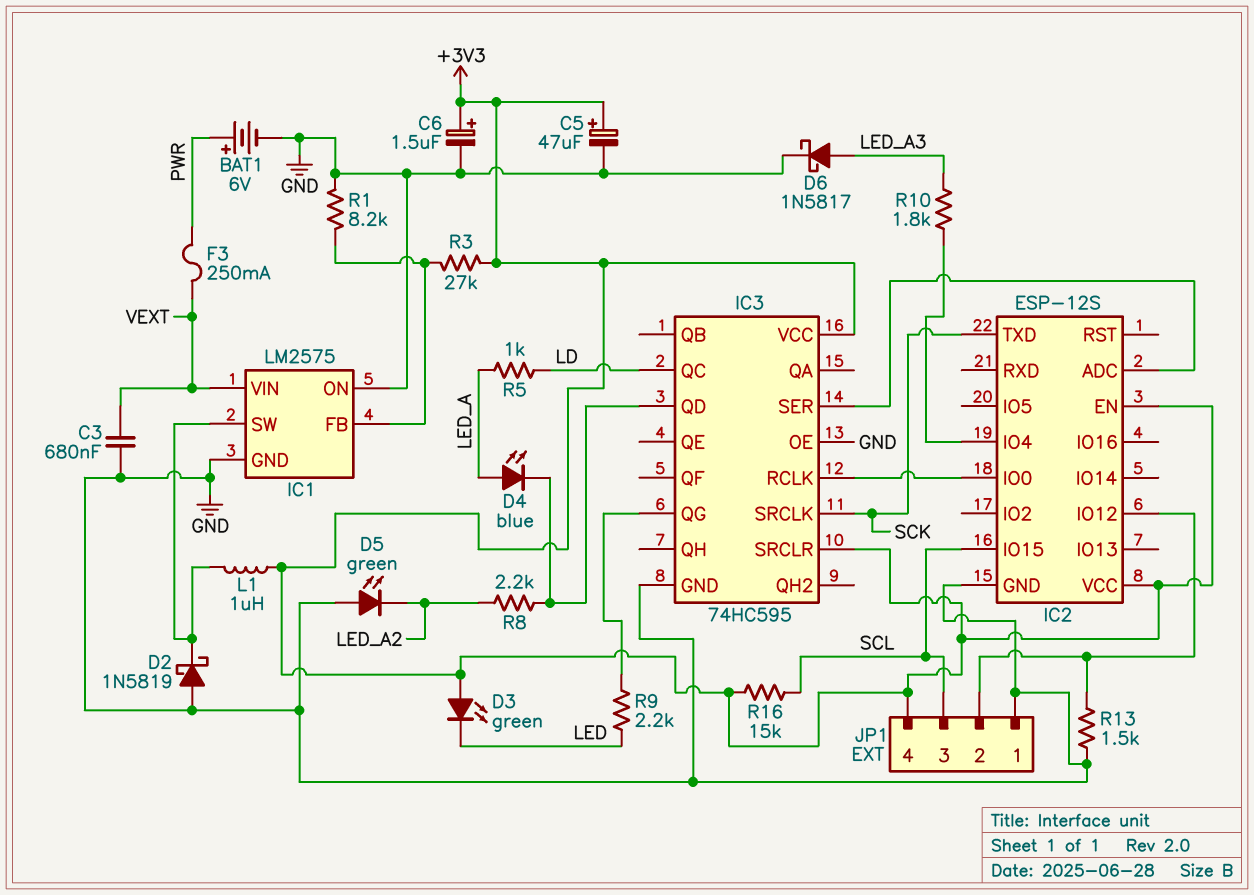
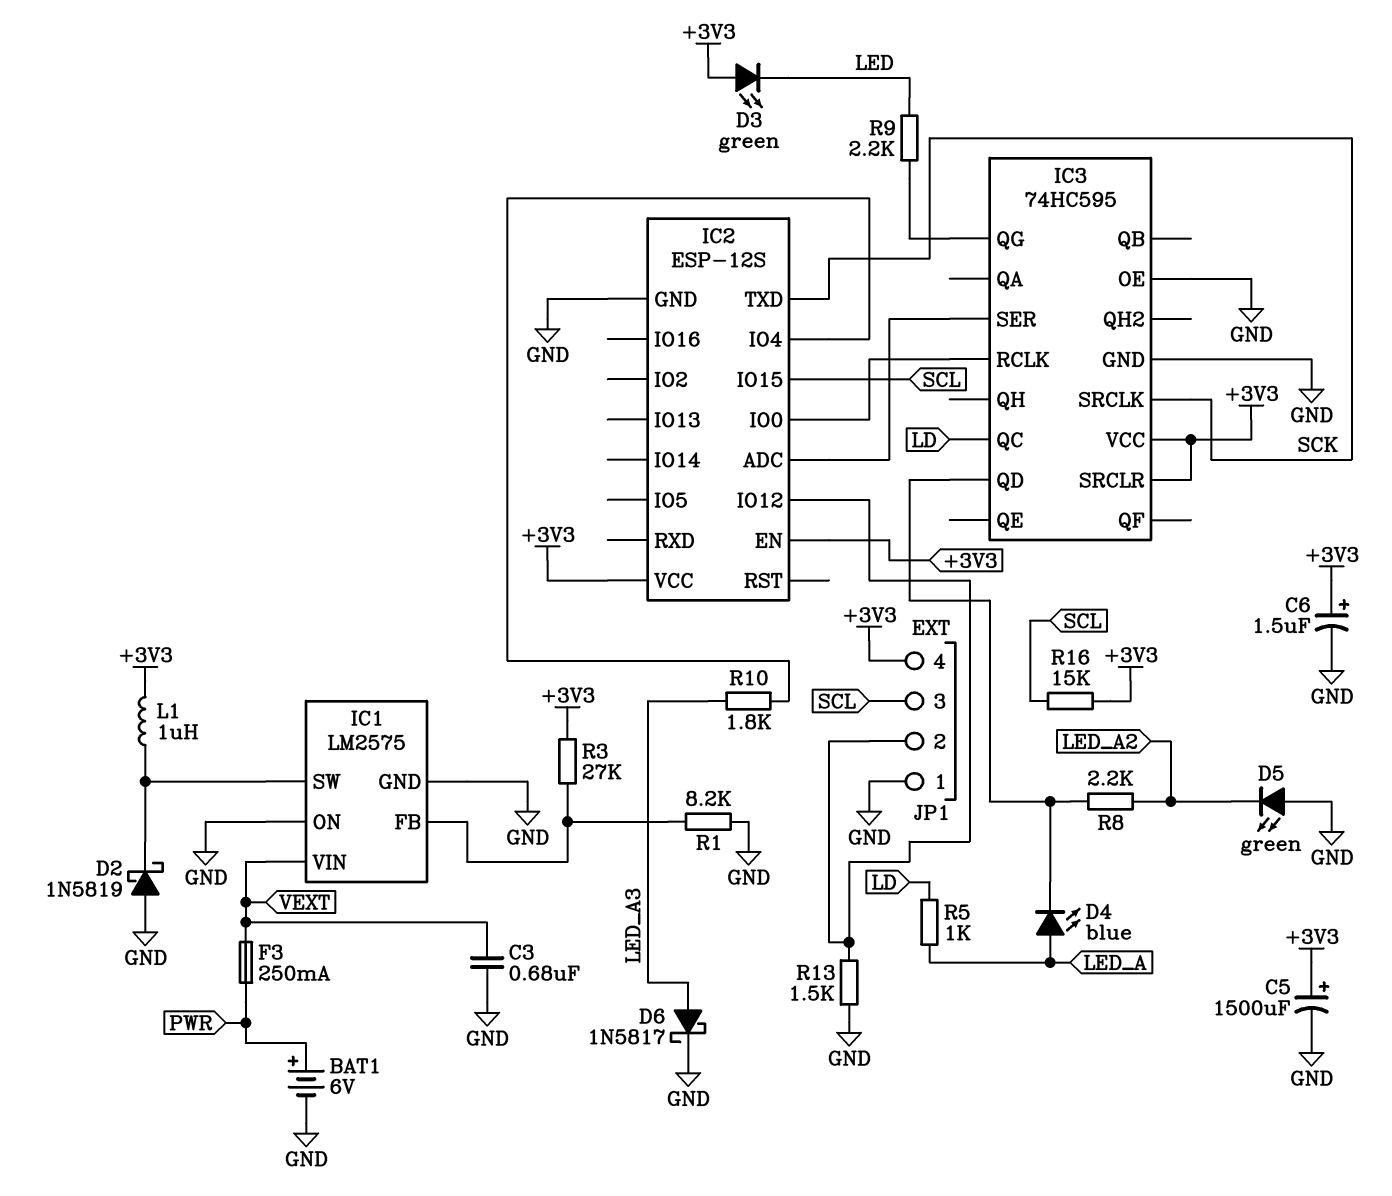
C5: 47uF (plus +3V3, minus GND) -> 1500uF (plus +3V3, minus GND)

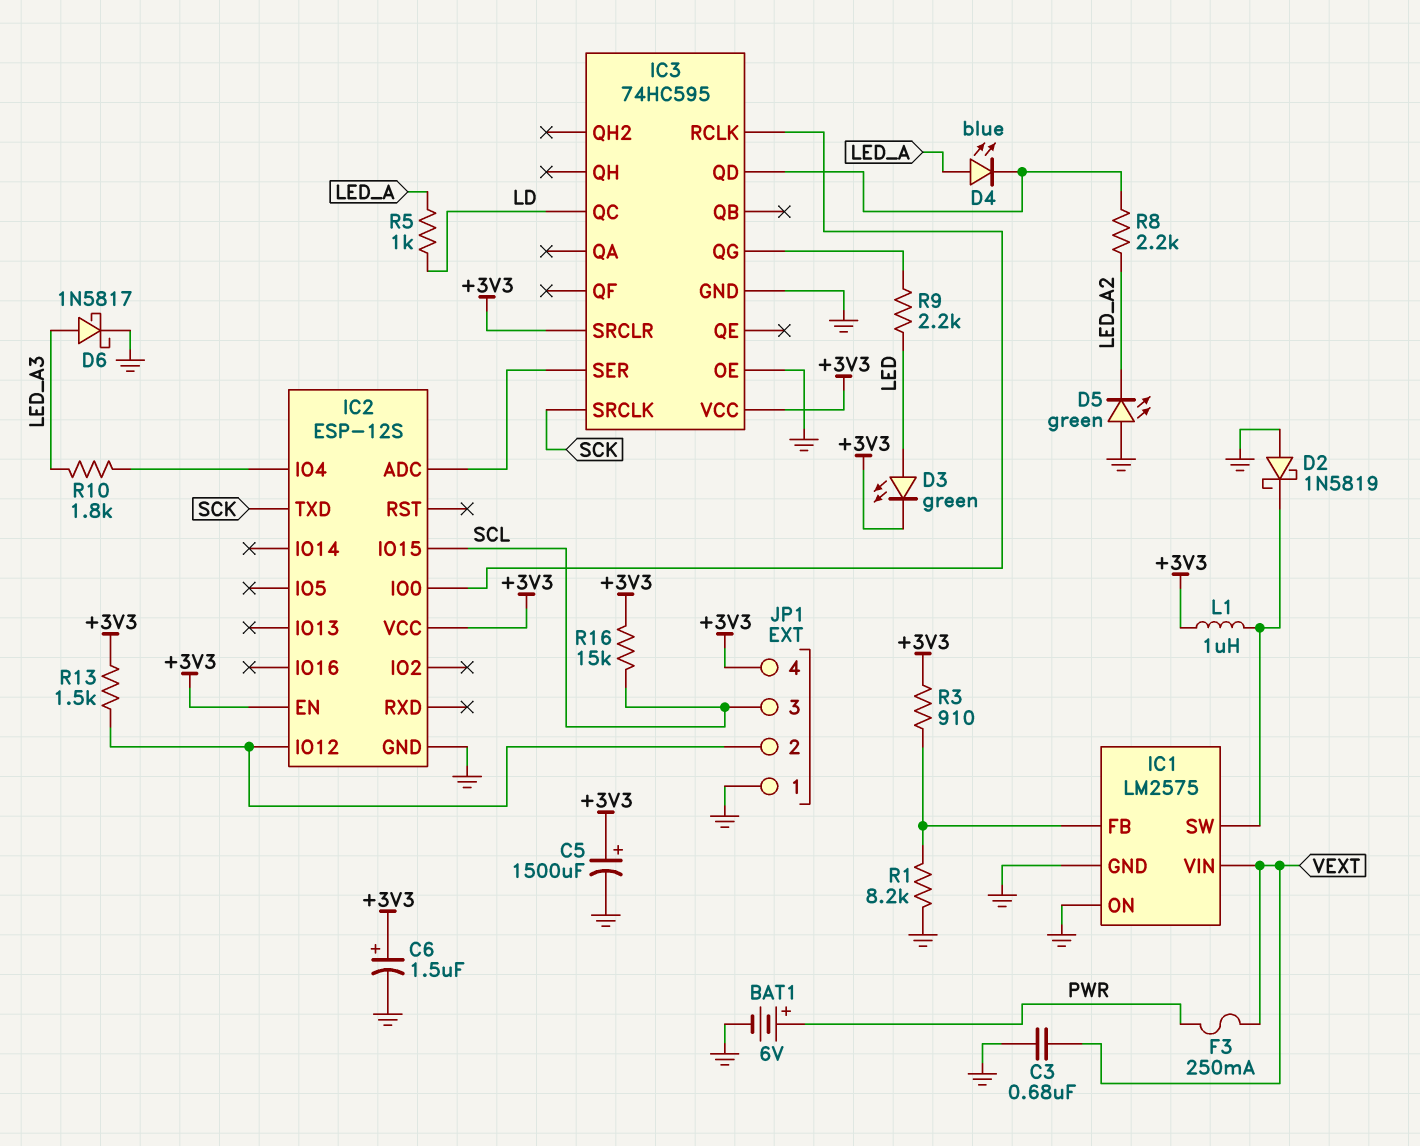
D3: LED green (A +3V3, K LED) -> LED green (A LED, K +3V3)
R3: 27k (+3V3, IC1/FB) -> 910 (+3V3, IC1/FB)
R13: 1.5k (GND, IC2/IO12) -> 1.5k (+3V3, IC2/IO12)

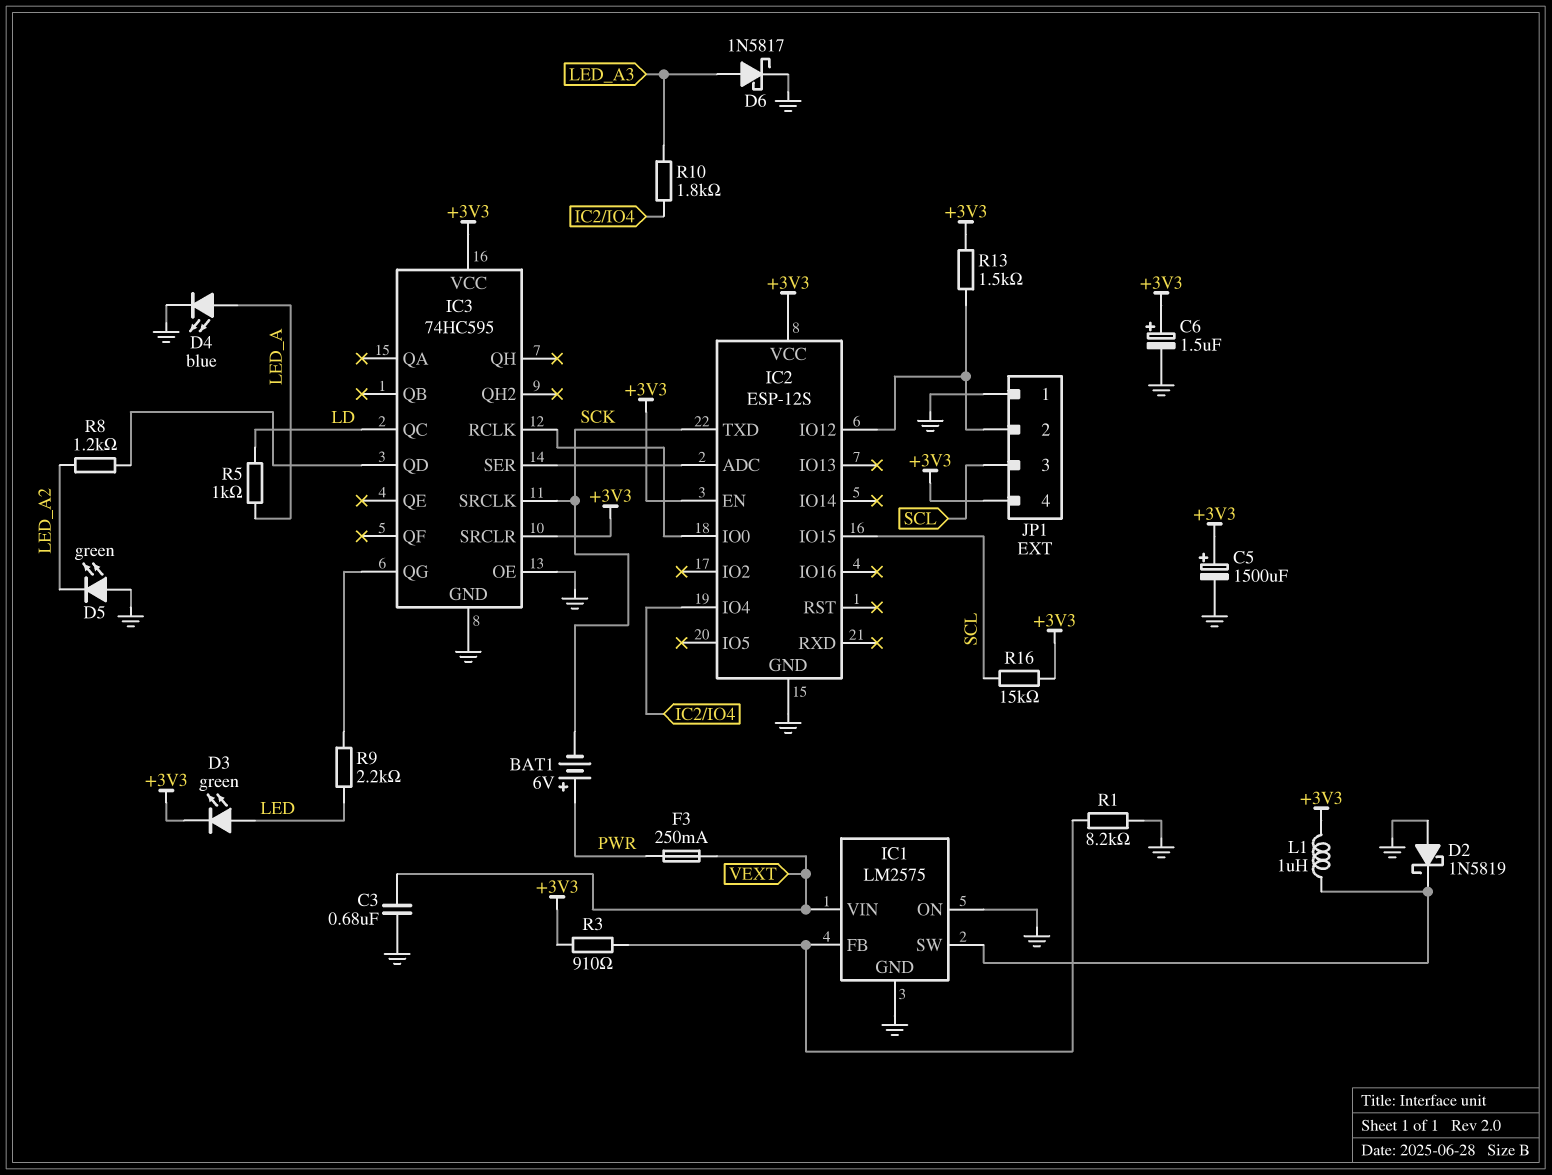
BAT1: 6V (plus PWR, minus GND) -> 6V (plus PWR, minus SCK)
D4: LED blue (A LED_A, K IC3/QD) -> LED blue (A LED_A, K GND)
R8: 2.2k (IC3/QD, LED_A2) -> 1.2k (IC3/QD, LED_A2)

